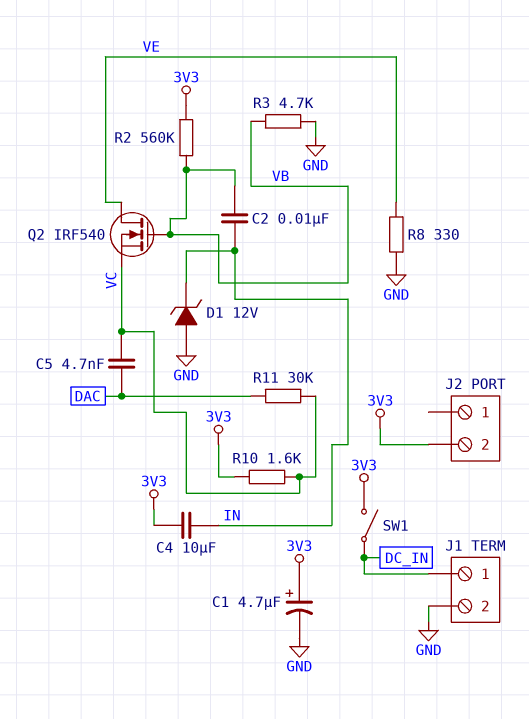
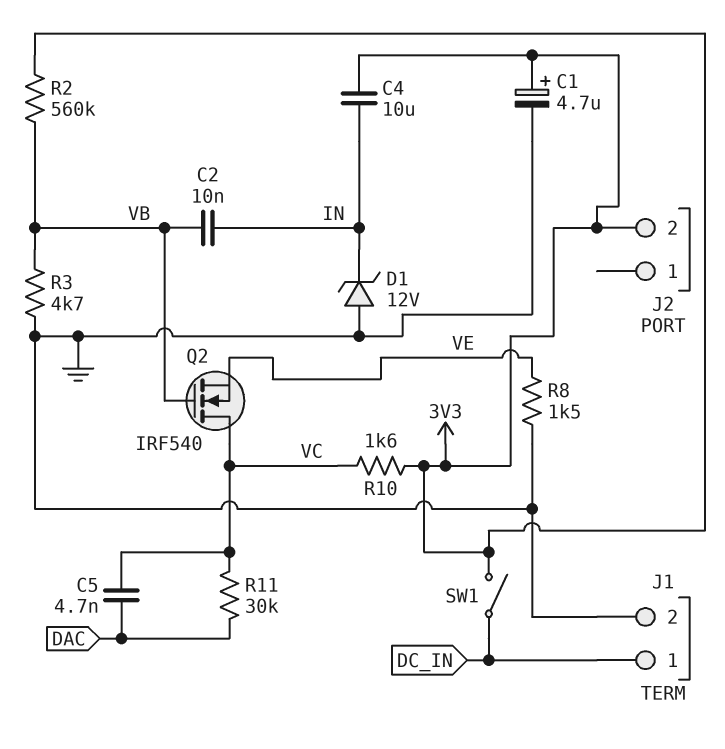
Q2: NMOS IRF540 (G VB, D VE, S VC) -> NMOS IRF540 (G VB, D VC, S VE)
R8: 330 (GND, VE) -> 1.5k (GND, VE)

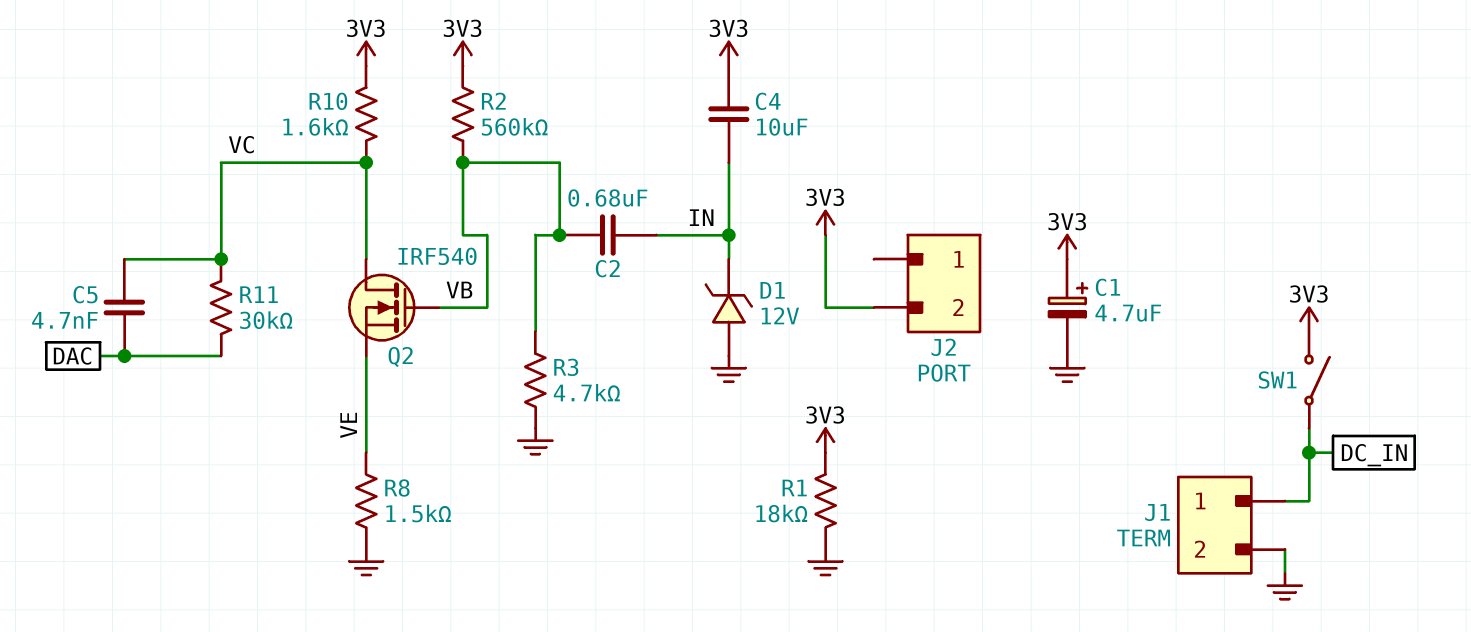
C2: 10nF (IN, VB) -> 680nF (IN, VB)
R1: none -> 18k (3V3, GND)

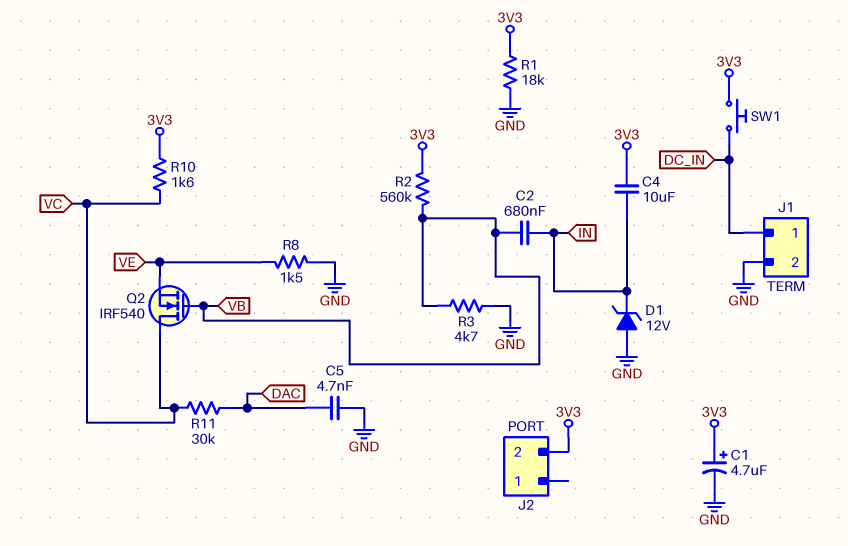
C5: 4.7nF (DAC, VC) -> 4.7nF (DAC, GND)
SW1: switch (3V3, DC_IN) -> button (3V3, DC_IN)

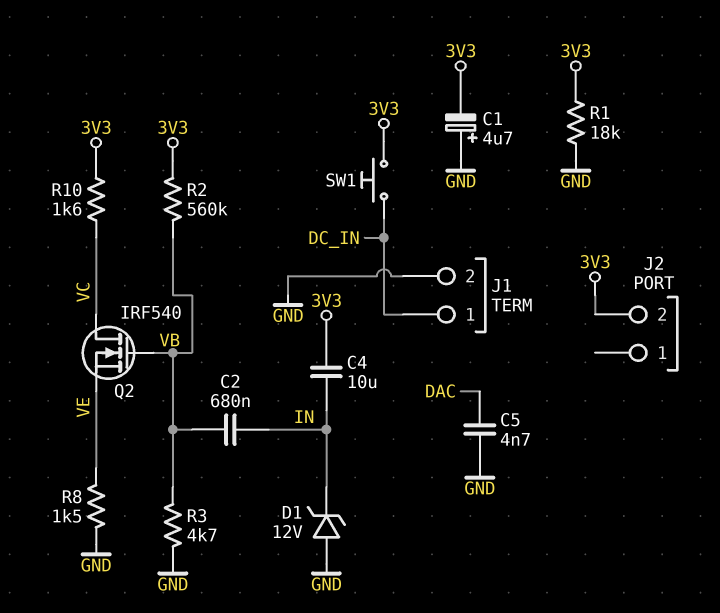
C1: 4.7uF (plus 3V3, minus GND) -> 4.7uF (plus GND, minus 3V3)
R11: 30k (DAC, VC) -> none

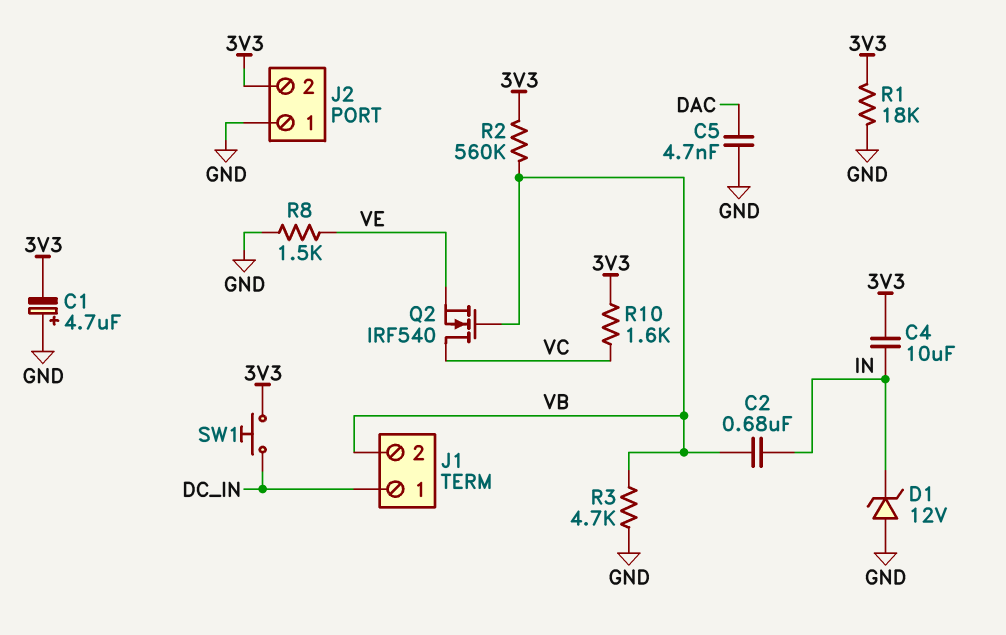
J1 pin 2: GND -> VB
J2 pin 1: none -> GND

